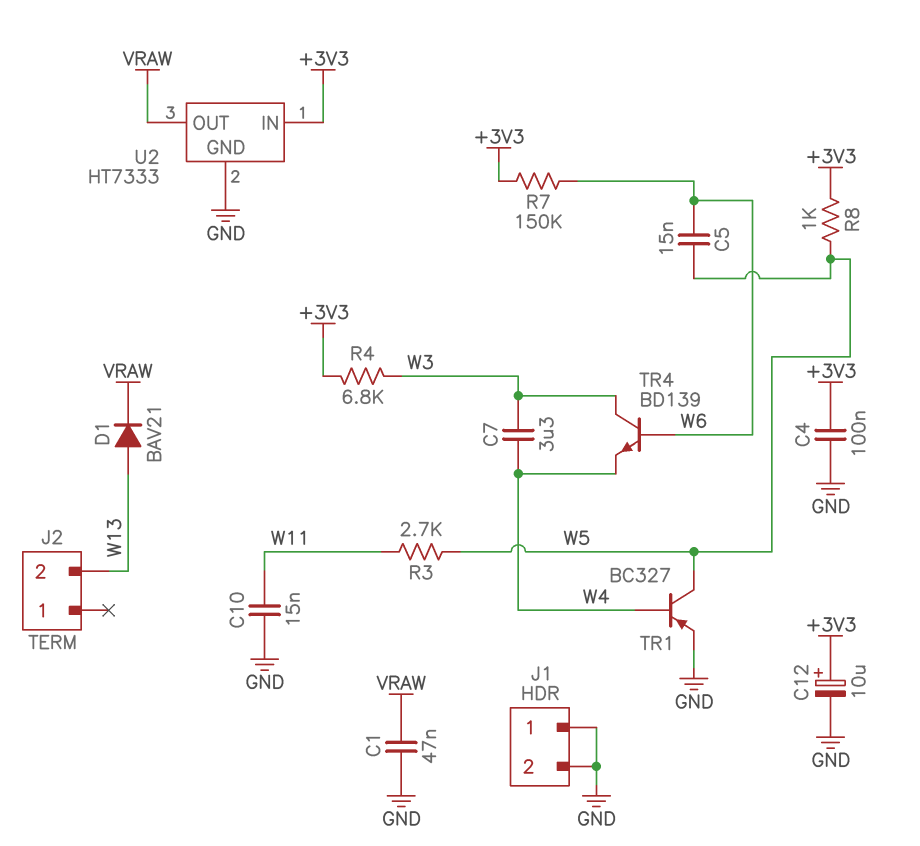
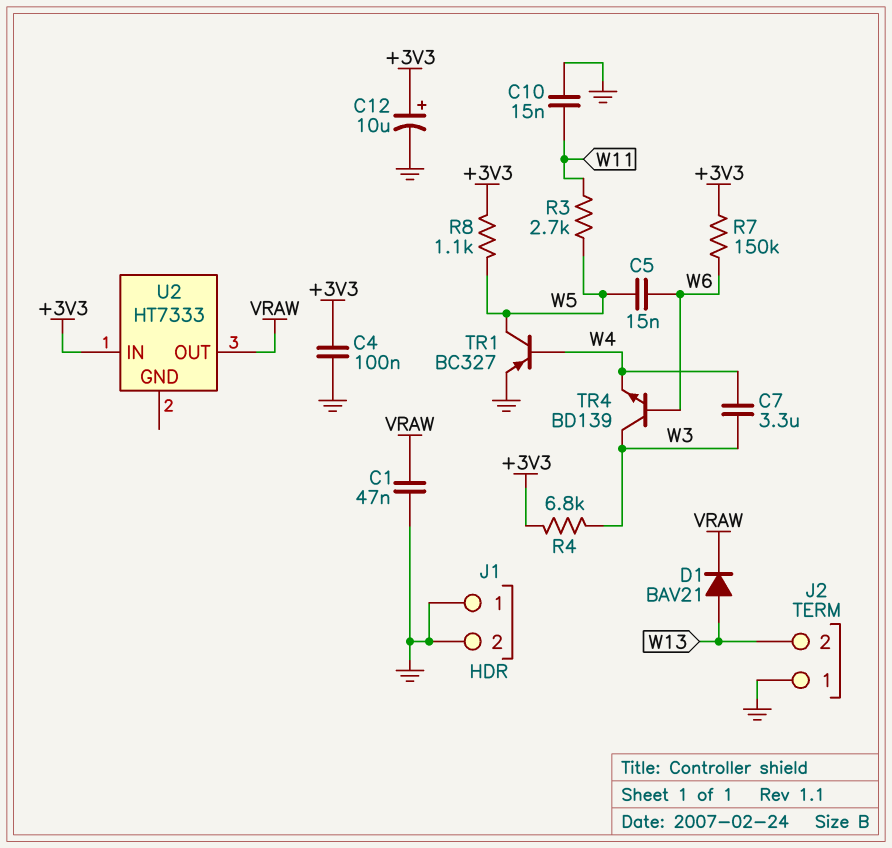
J2 pin 1: none -> GND
R8: 1k (+3V3, W5) -> 1.1k (+3V3, W5)
U2 pin GND: GND -> none

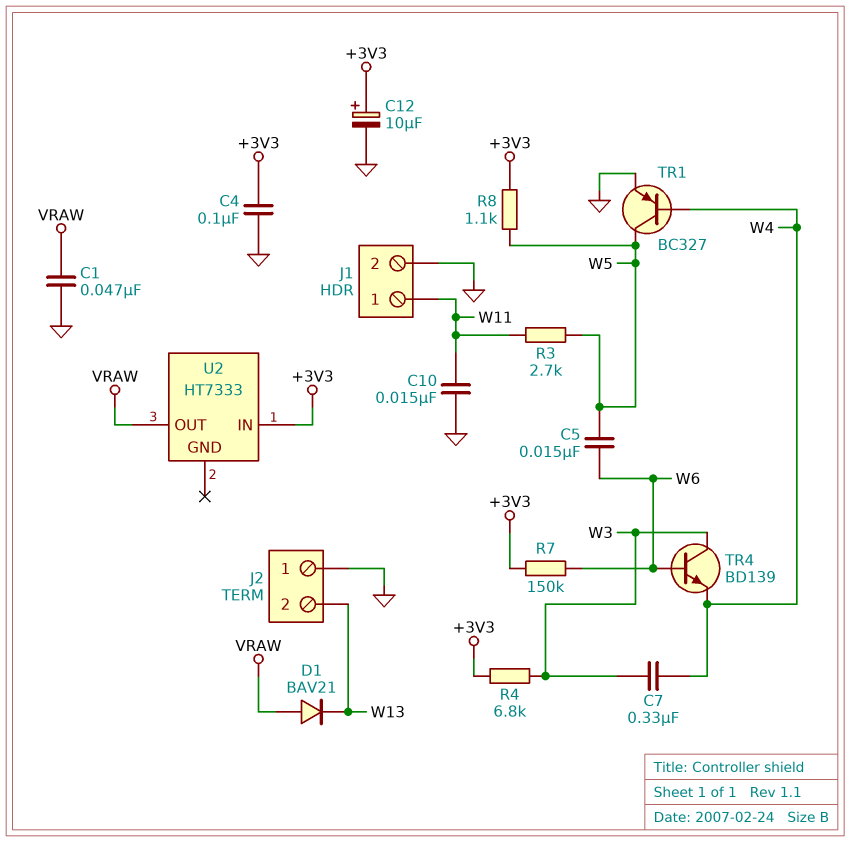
C7: 3.3uF (W3, W4) -> 330nF (W3, W4)
D1: diode BAV21 (A W13, K VRAW) -> diode BAV21 (A VRAW, K W13)
J1 pin 1: GND -> W11

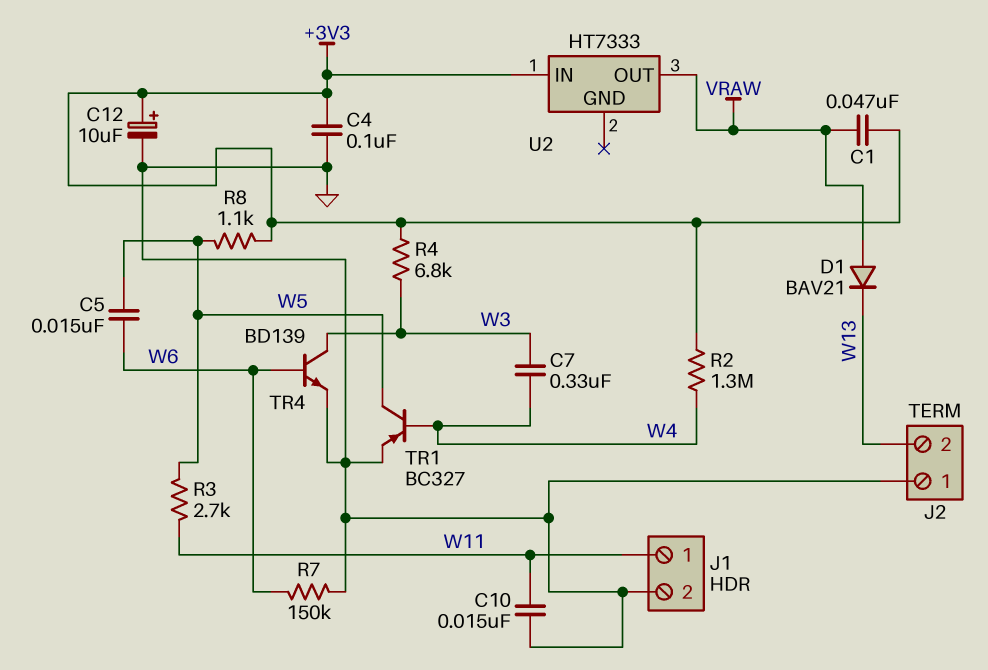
C1: 47nF (GND, VRAW) -> 47nF (+3V3, VRAW)
R2: none -> 1.3M (+3V3, W4)
R7: 150k (+3V3, W6) -> 150k (GND, W6)
TR4: NPN BD139 (B W6, C W3, E W4) -> NPN BD139 (B W6, C W3, E GND)

